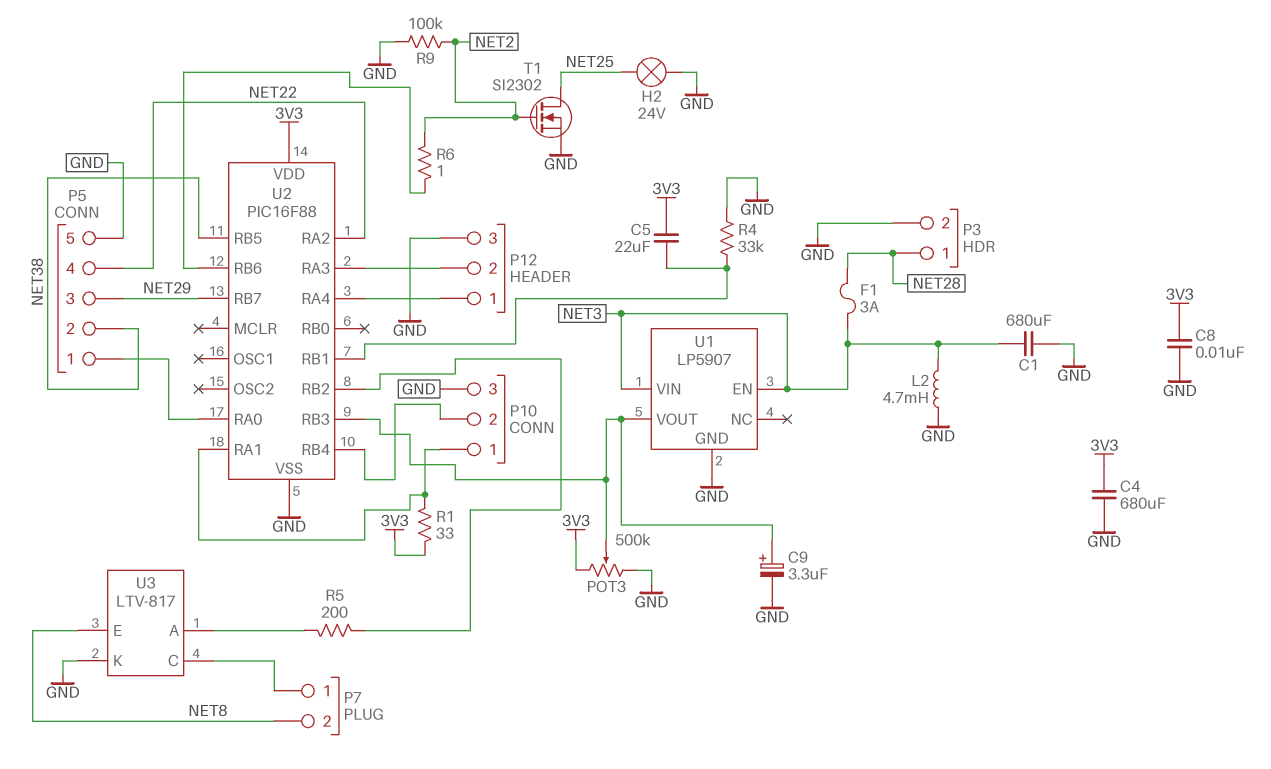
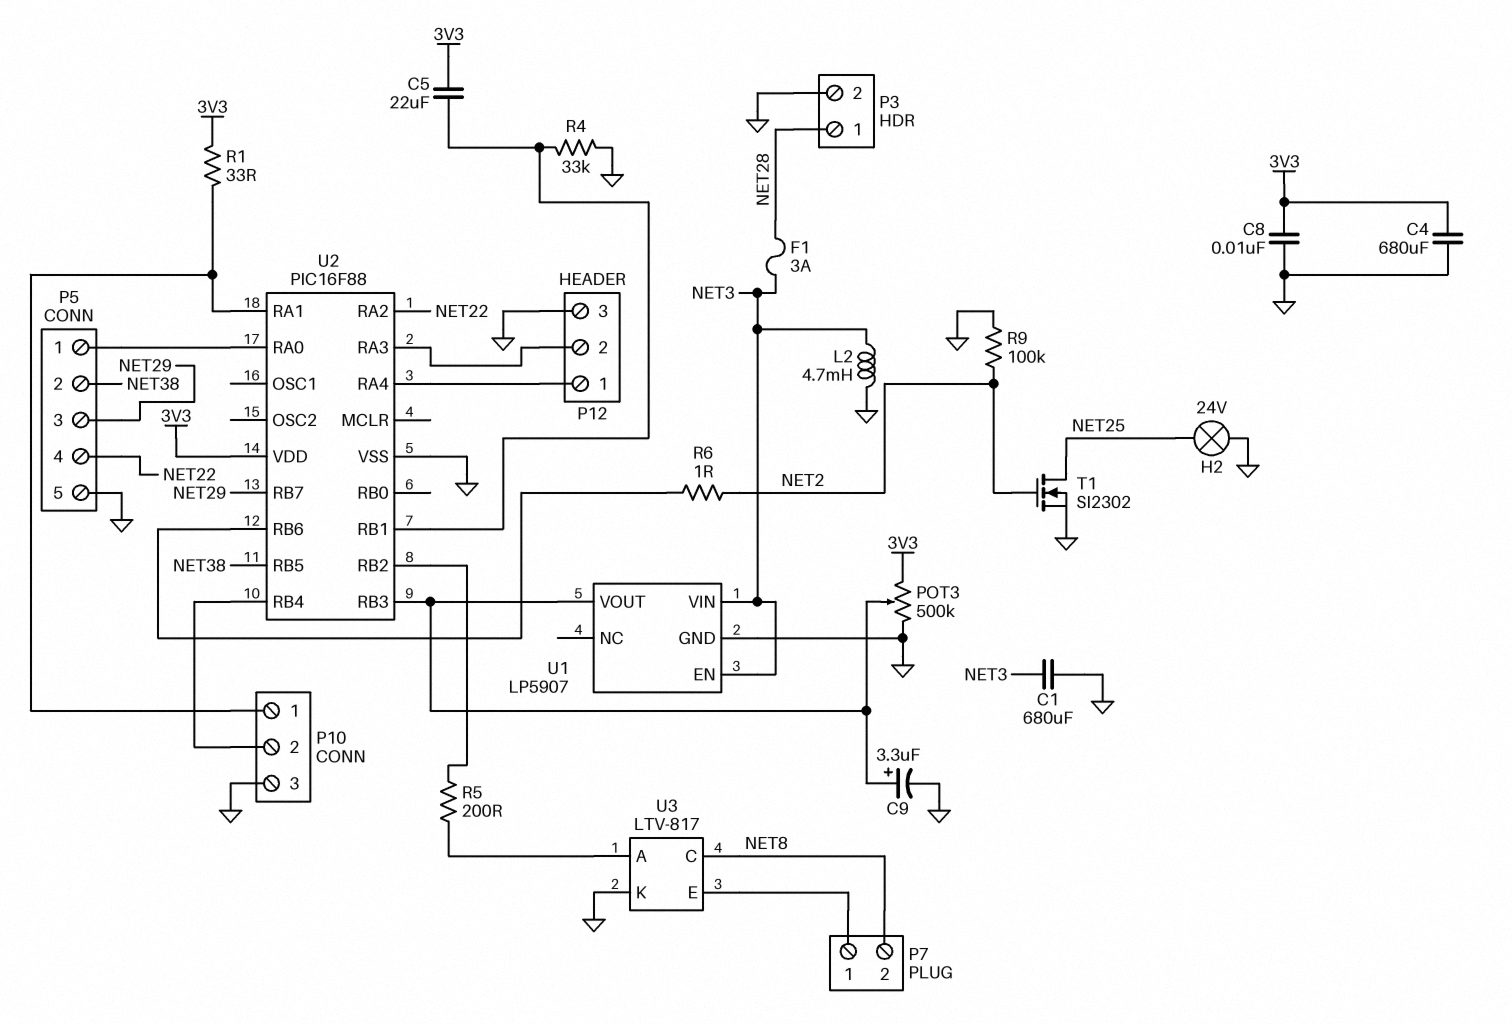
U3 pin C: P7/1 -> NET8
U3 pin E: NET8 -> P7/1

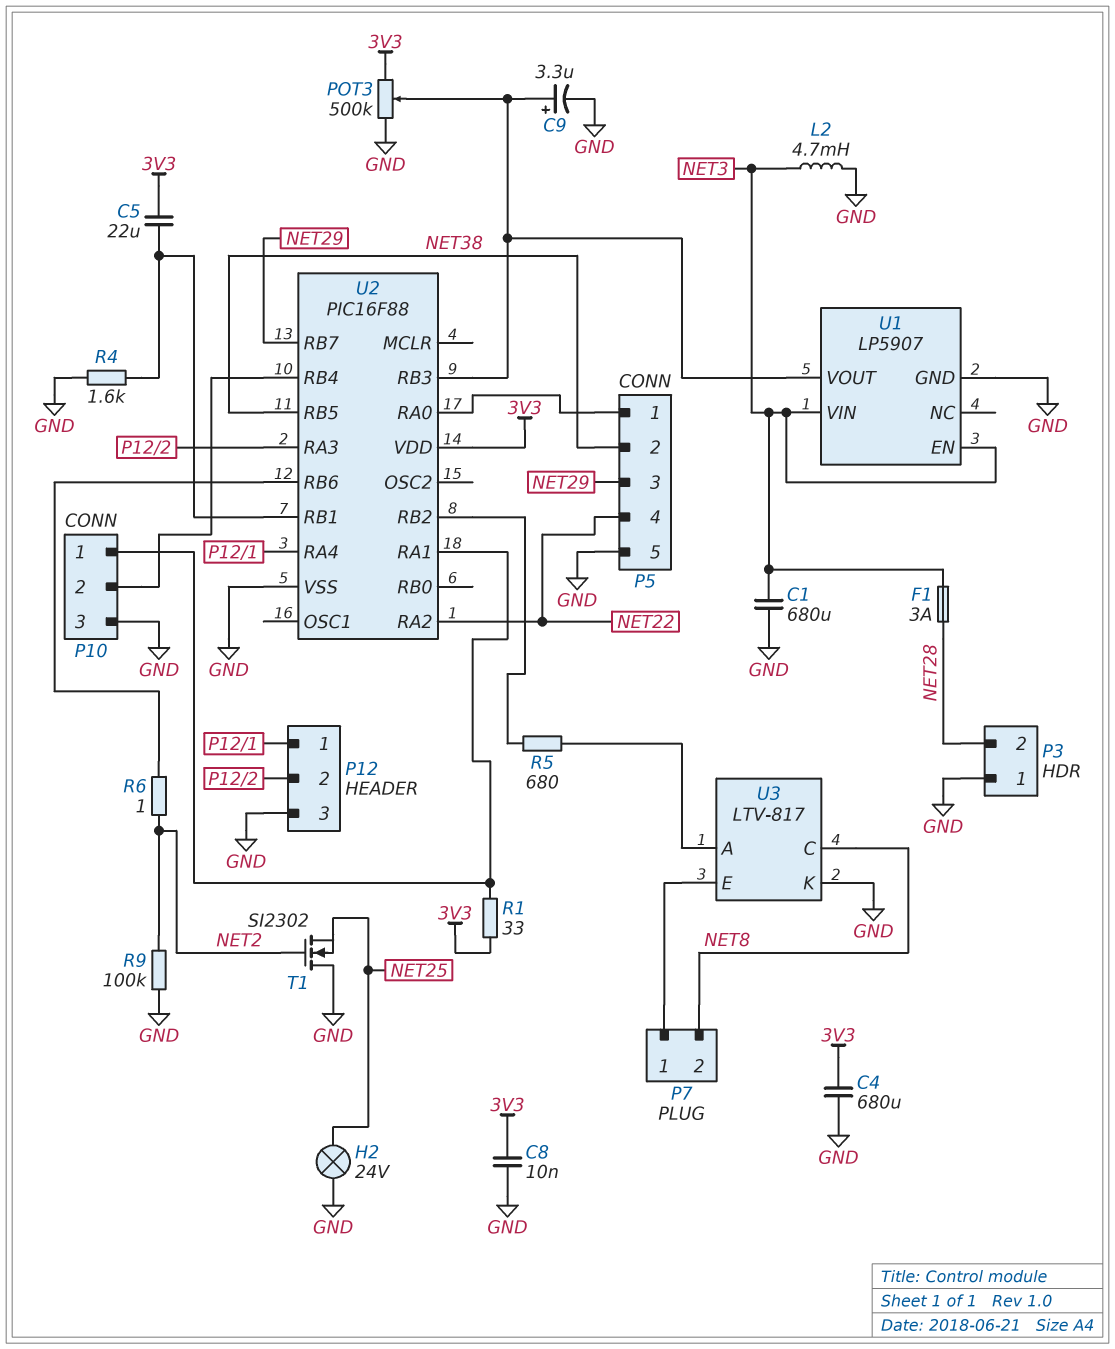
P3 pin 1: NET28 -> GND
P3 pin 2: GND -> NET28
R4: 33k (GND, U2/RB1) -> 1.6k (GND, U2/RB1)
R5: 200 (U2/RB2, U3/A) -> 680 (U2/RB2, U3/A)
T1: NMOS SI2302 (G NET2, D NET25, S GND) -> NMOS SI2302 (G NET2, D GND, S NET25)

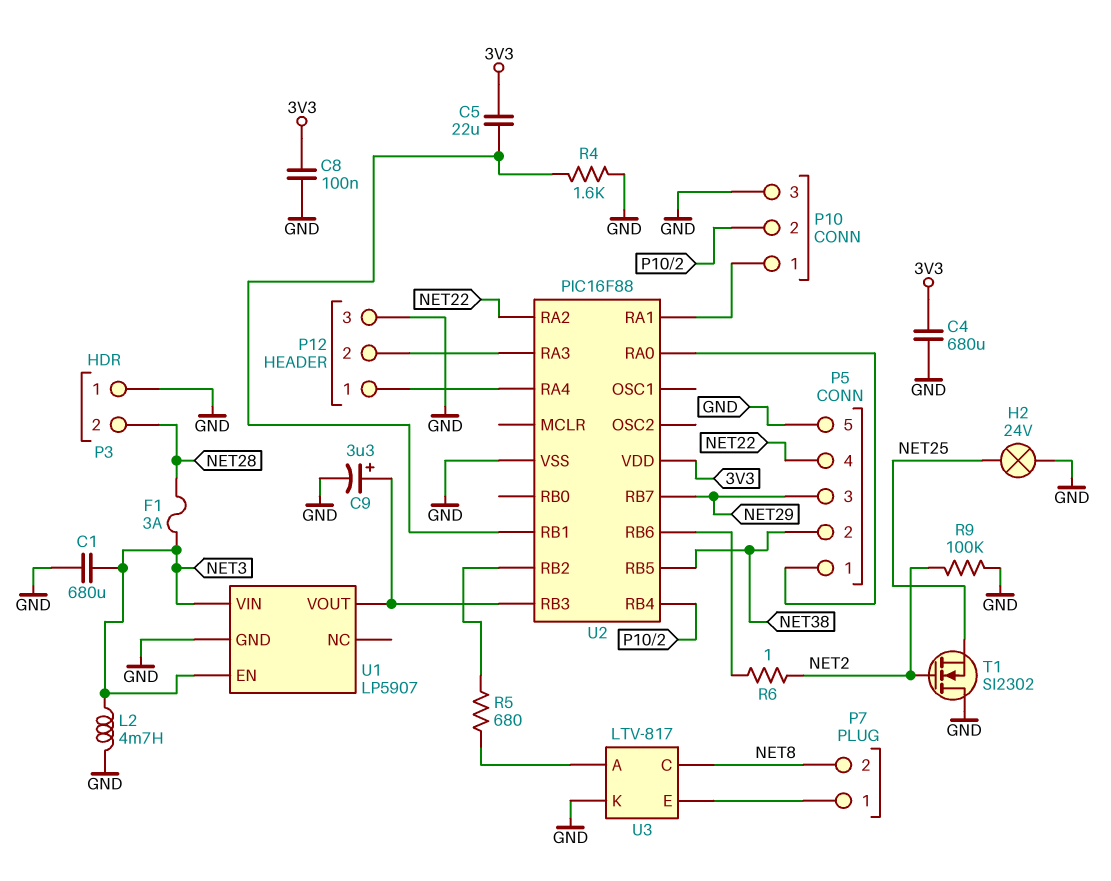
C8: 10nF (3V3, GND) -> 100nF (3V3, GND)
POT3: 500k (3V3, GND, wiper U1/VOUT) -> none
R1: 33 (3V3, P10/1) -> none

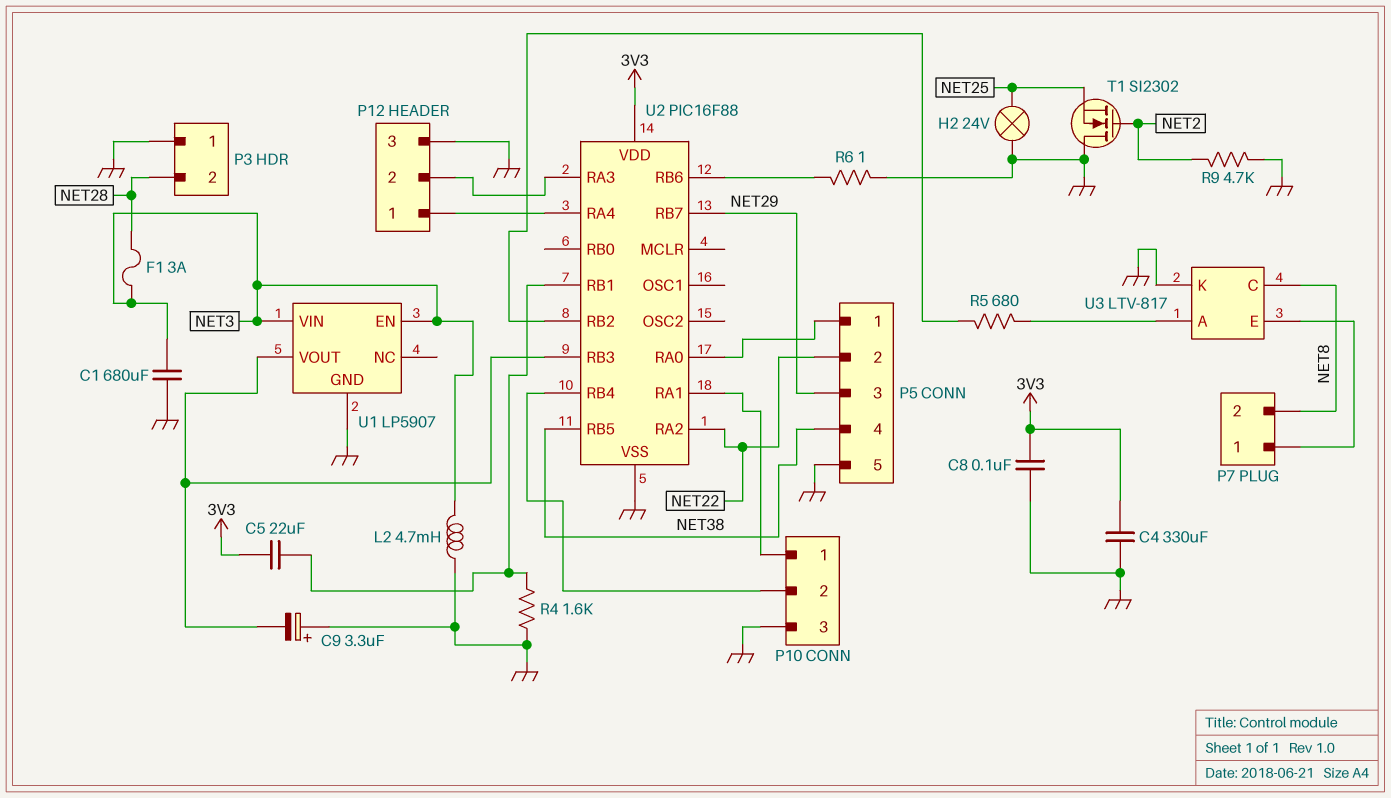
C4: 680uF (3V3, GND) -> 330uF (3V3, GND)
C9: 3.3uF (plus U1/VOUT, minus GND) -> 3.3uF (plus GND, minus U1/VOUT)
P5 pin 2: NET38 -> NET22
P5 pin 4: NET22 -> NET38
R6: 1 (NET2, U2/RB6) -> 1 (GND, U2/RB6)
R9: 100k (GND, NET2) -> 4.7k (GND, NET2)

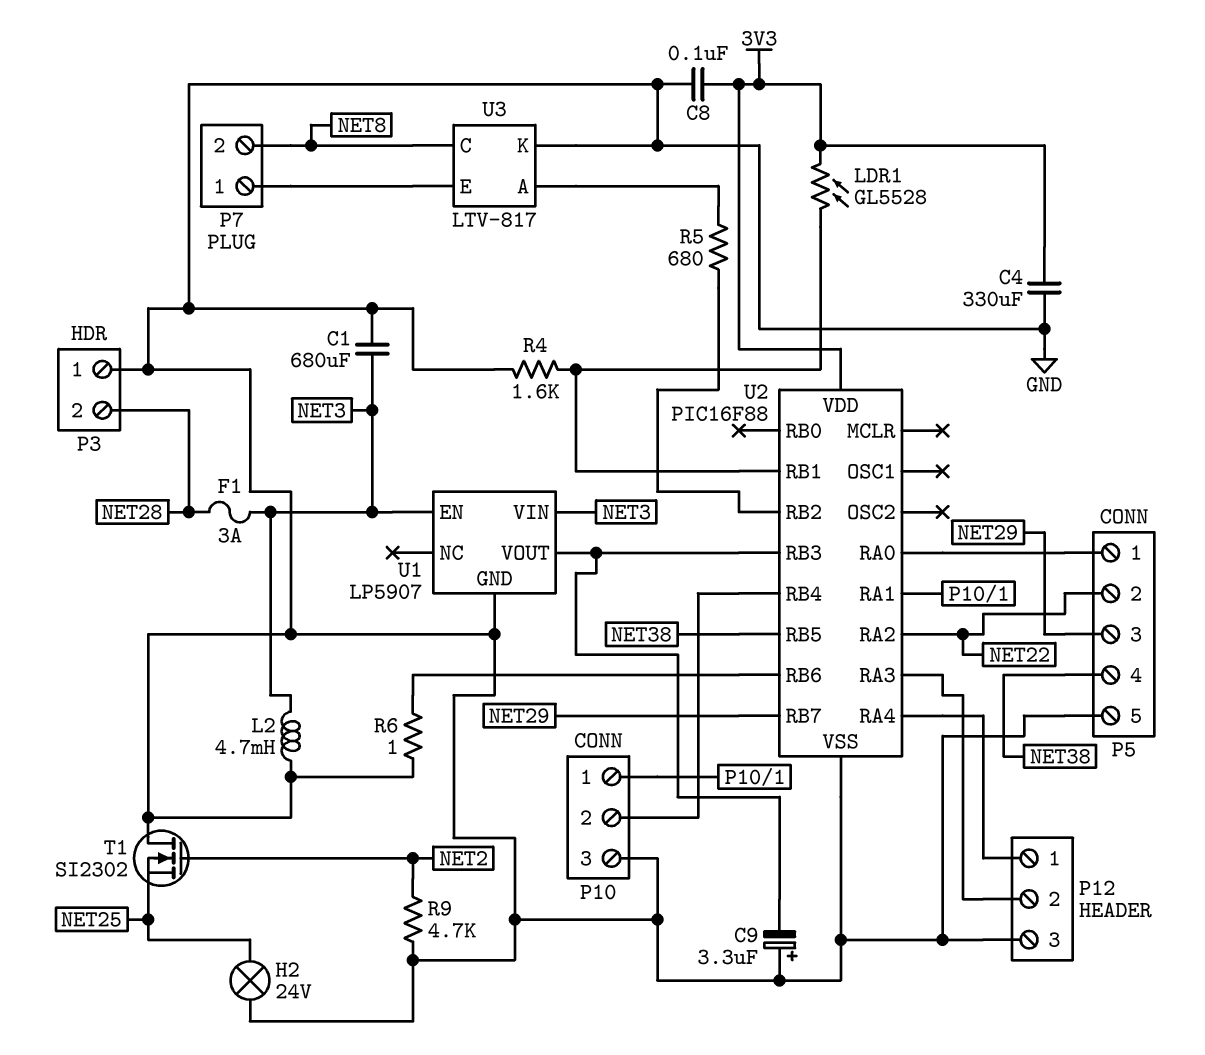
C5: 22uF (3V3, U2/RB1) -> none
LDR1: none -> GL5528 (3V3, U2/RB1)

